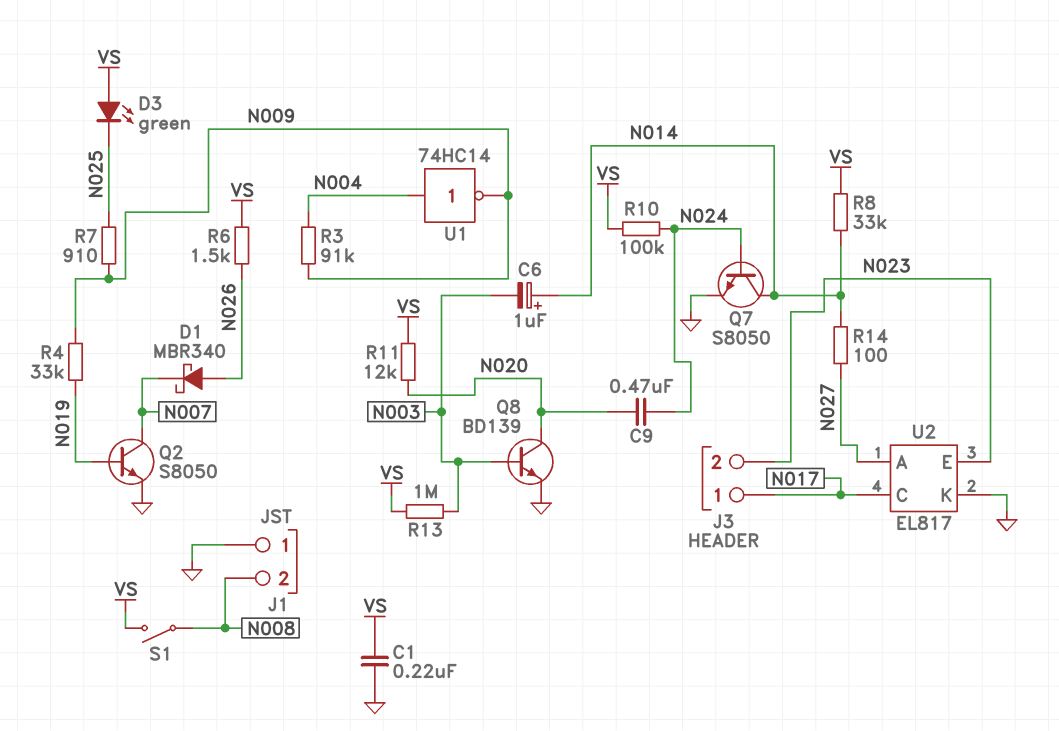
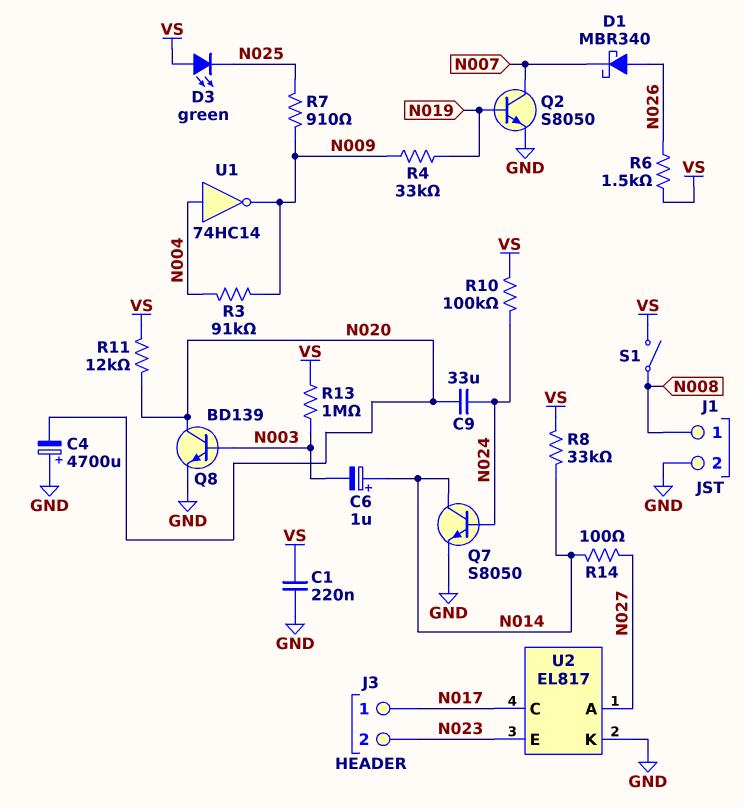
C4: none -> 4700uF (plus GND, minus N020)
C9: 470nF (N020, N024) -> 33uF (N020, N024)
J1 pin 1: GND -> N008
J1 pin 2: N008 -> GND

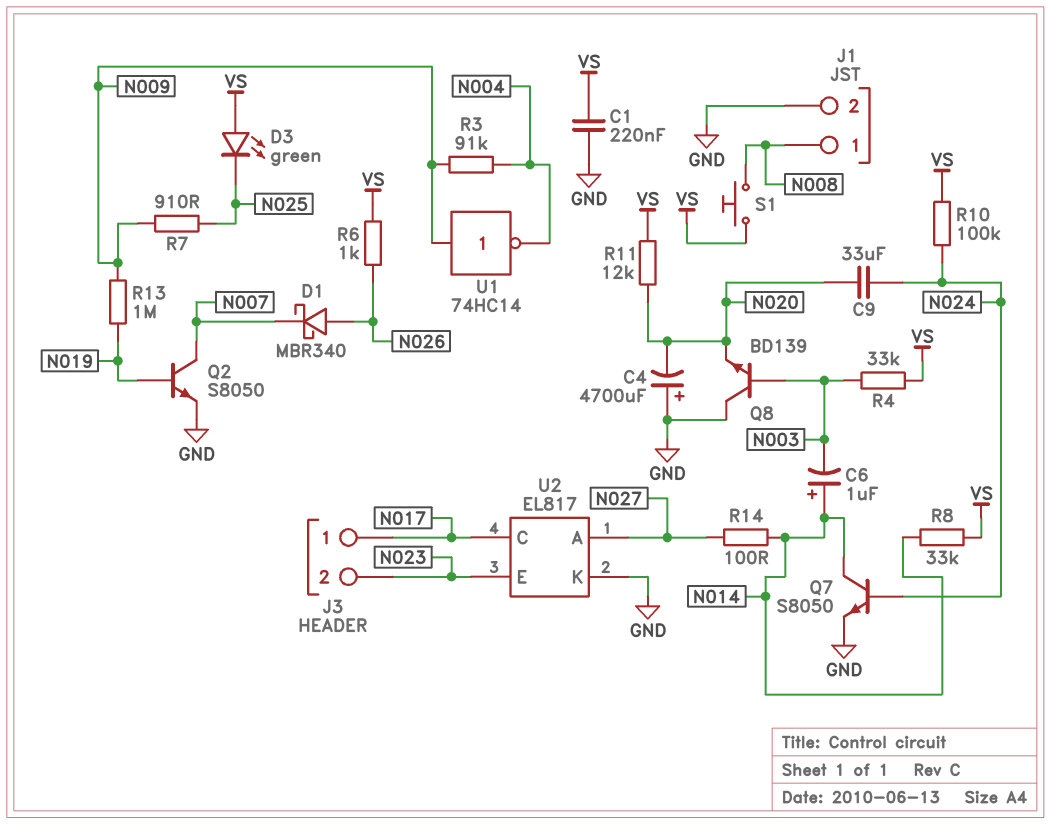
Q8: NPN BD139 (B N003, C N020, E GND) -> NPN BD139 (B N003, C GND, E N020)
R4: 33k (N009, N019) -> 33k (N003, VS)
R6: 1.5k (N026, VS) -> 1k (N026, VS)
R13: 1M (N003, VS) -> 1M (N009, N019)
S1: switch (N008, VS) -> button (N008, VS)
U1: NOT 74HC14 (in N004, out N009) -> NOT 74HC14 (in N009, out N004)

